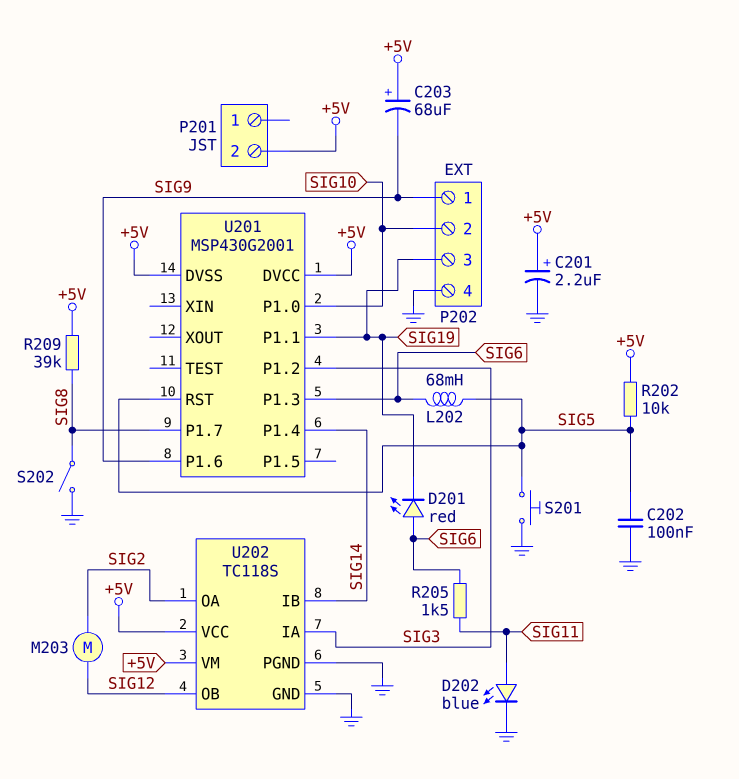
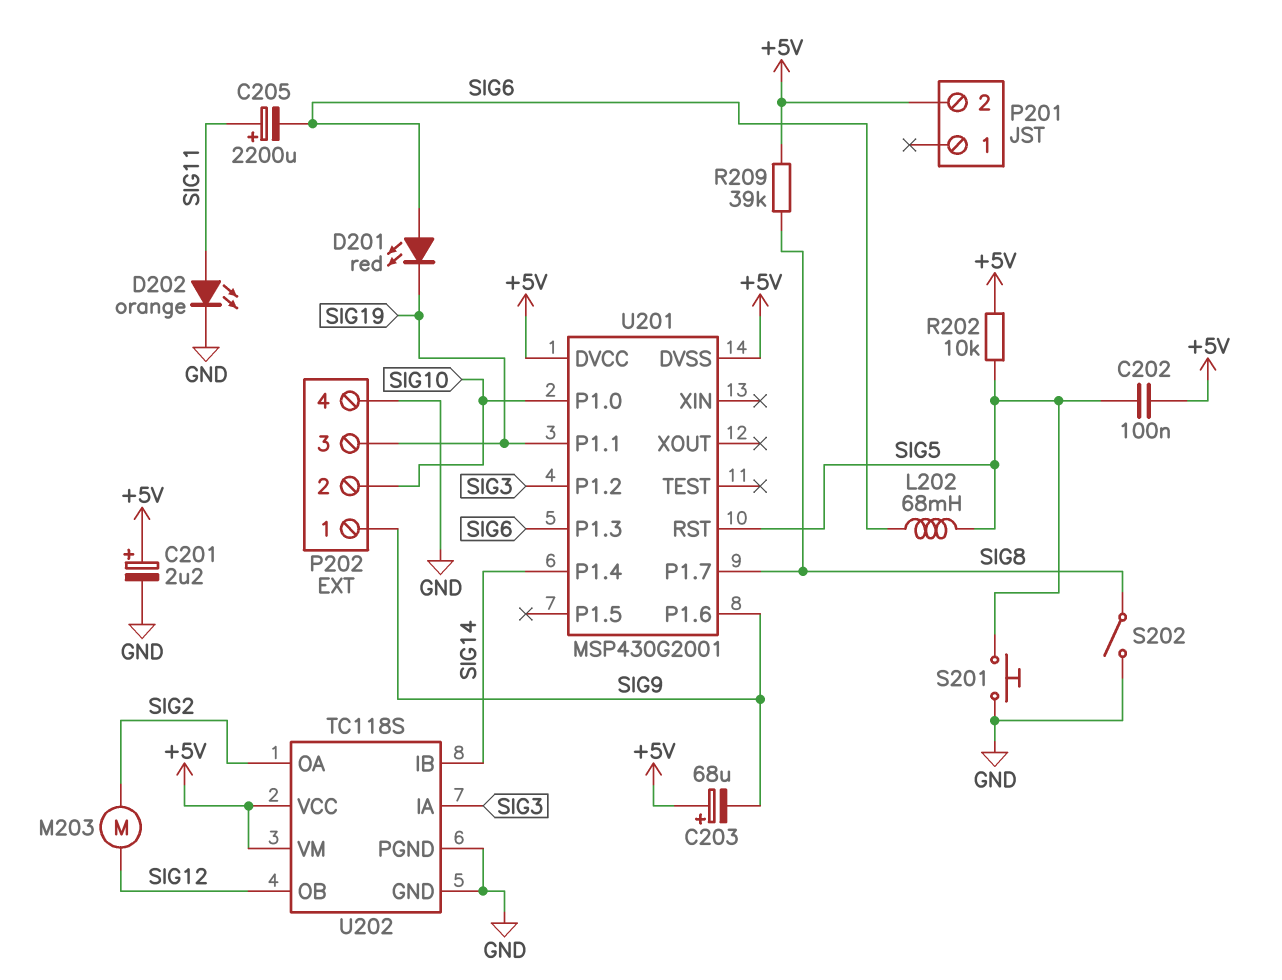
C202: 100nF (GND, SIG5) -> 100nF (+5V, SIG5)
C205: none -> 2200uF (plus SIG11, minus SIG6)
D202: LED blue (A SIG11, K GND) -> LED orange (A SIG11, K GND)
R205: 1.5k (SIG6, SIG11) -> none

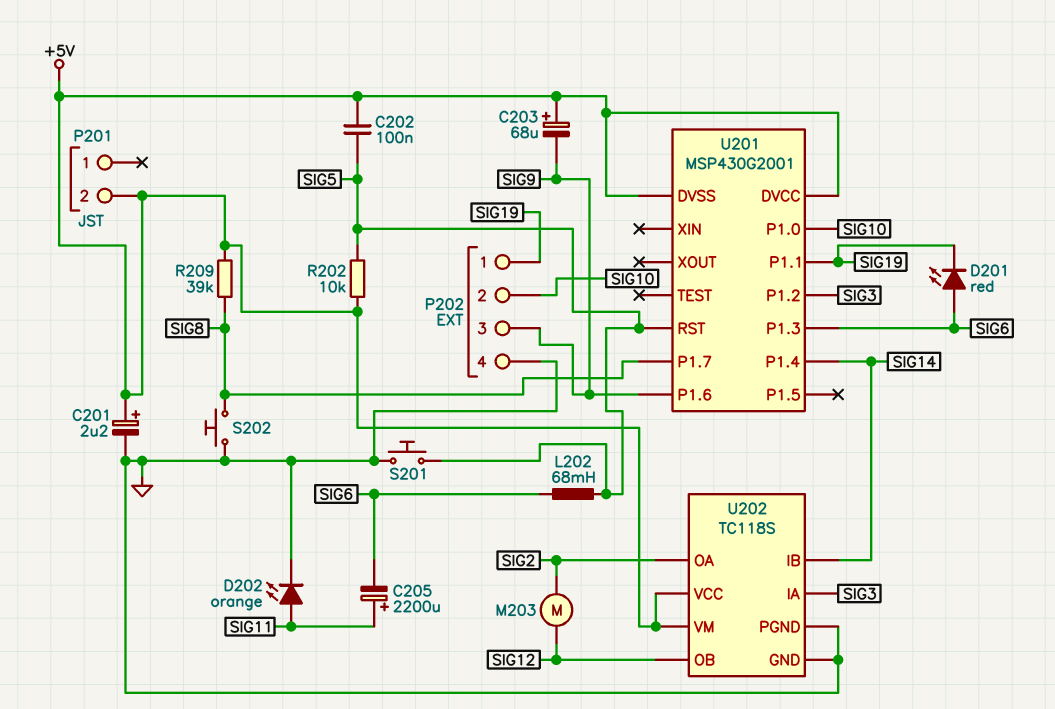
P202 pin 1: SIG9 -> SIG19
P202 pin 3: SIG19 -> SIG9
S202: switch (GND, SIG8) -> button (GND, SIG8)

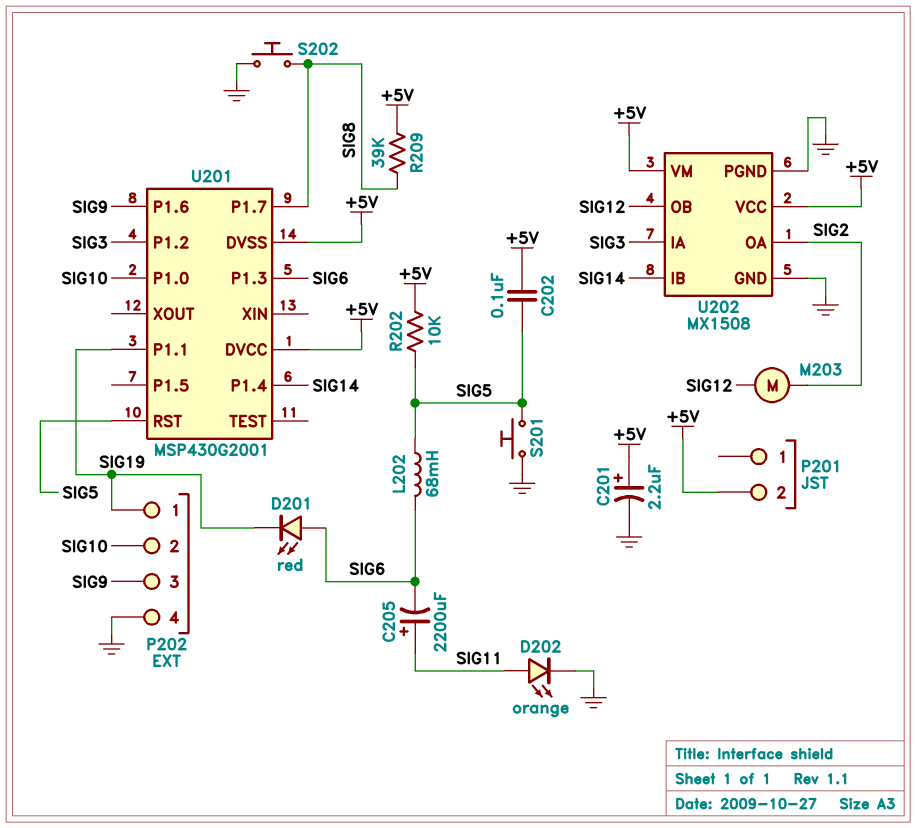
C203: 68uF (plus +5V, minus SIG9) -> none
U202: TC118S -> MX1508

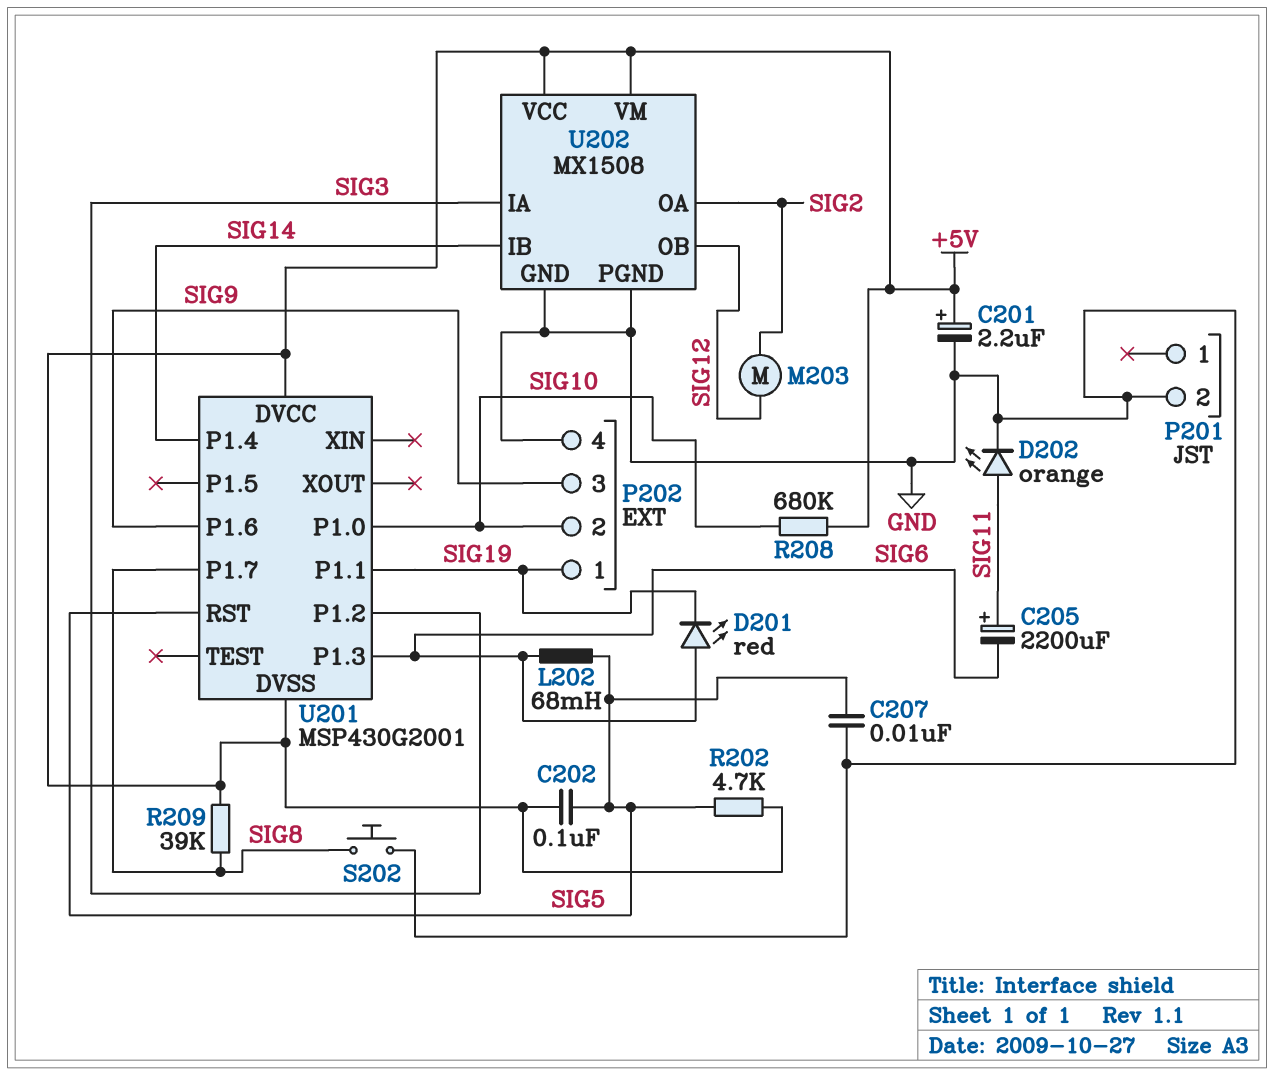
C207: none -> 10nF (GND, SIG5)
P201 pin 2: +5V -> GND
R202: 10k (+5V, SIG5) -> 4.7k (+5V, SIG5)
R208: none -> 680k (+5V, SIG10)
S201: button (GND, SIG5) -> none

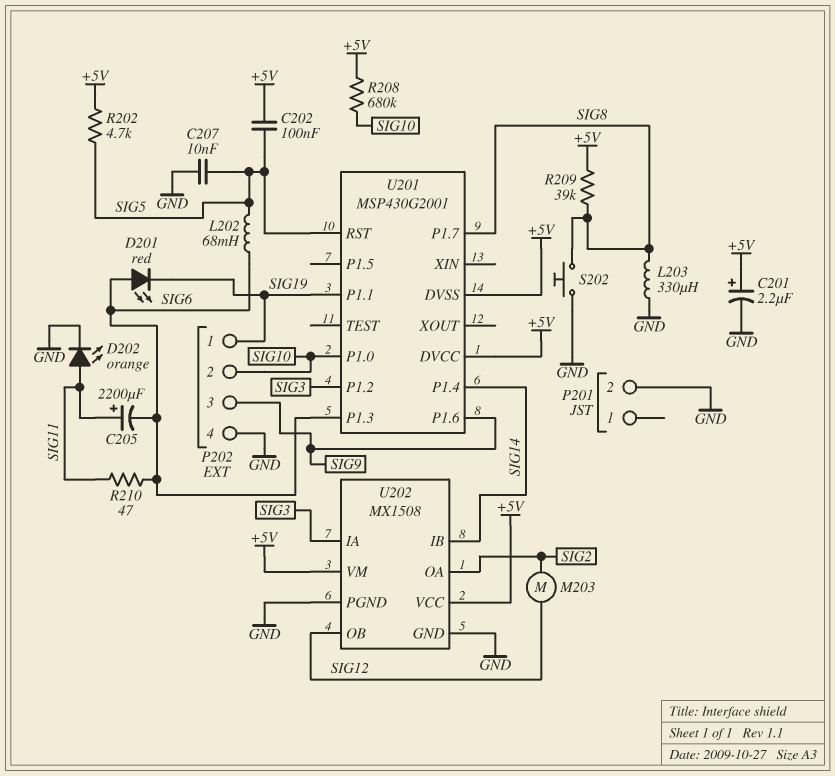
L203: none -> 330uH (GND, SIG8)
R210: none -> 47 (SIG6, SIG11)

